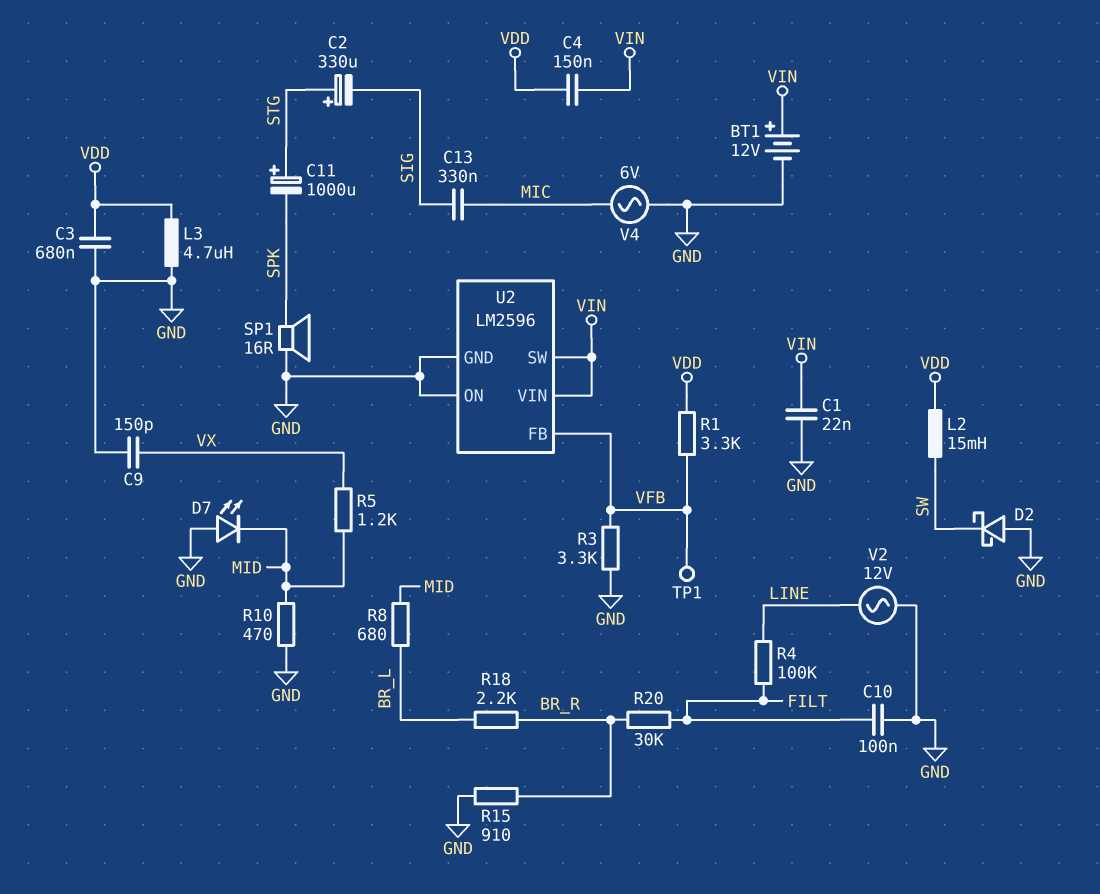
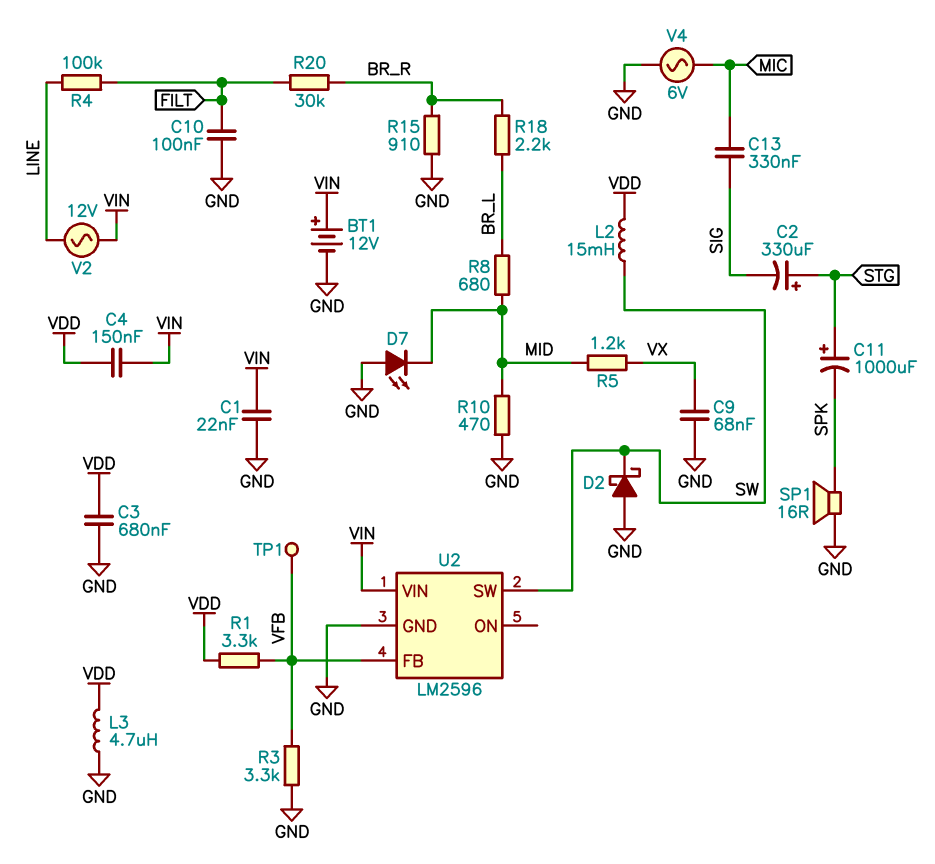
C9: 150pF (GND, VX) -> 68nF (GND, VX)
U2 pin ON: GND -> none
U2 pin SW: VIN -> SW
V2: AC 12V (GND, LINE) -> AC 12V (LINE, VIN)

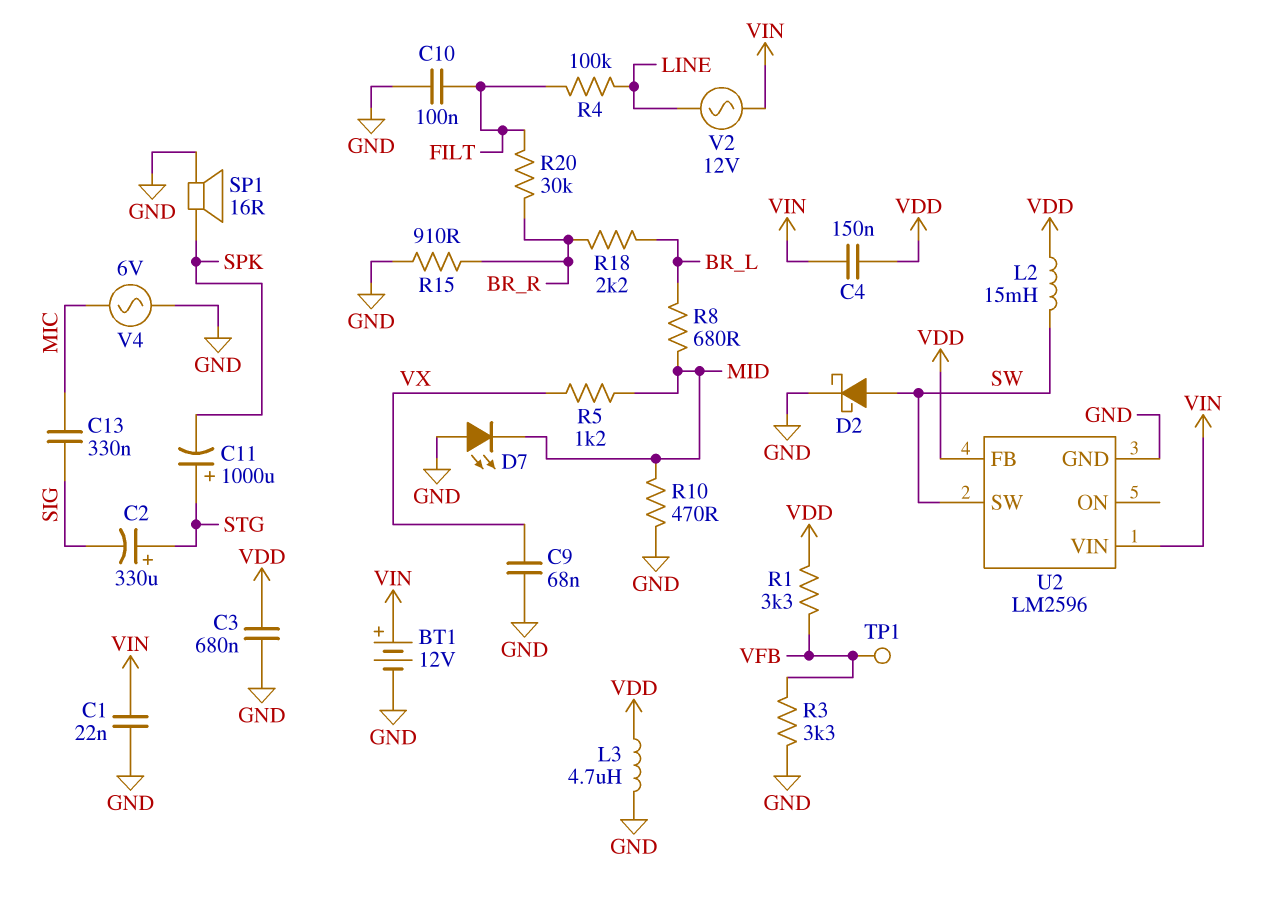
D2: schottky (A GND, K SW) -> schottky (A SW, K GND)
U2 pin FB: VFB -> VDD

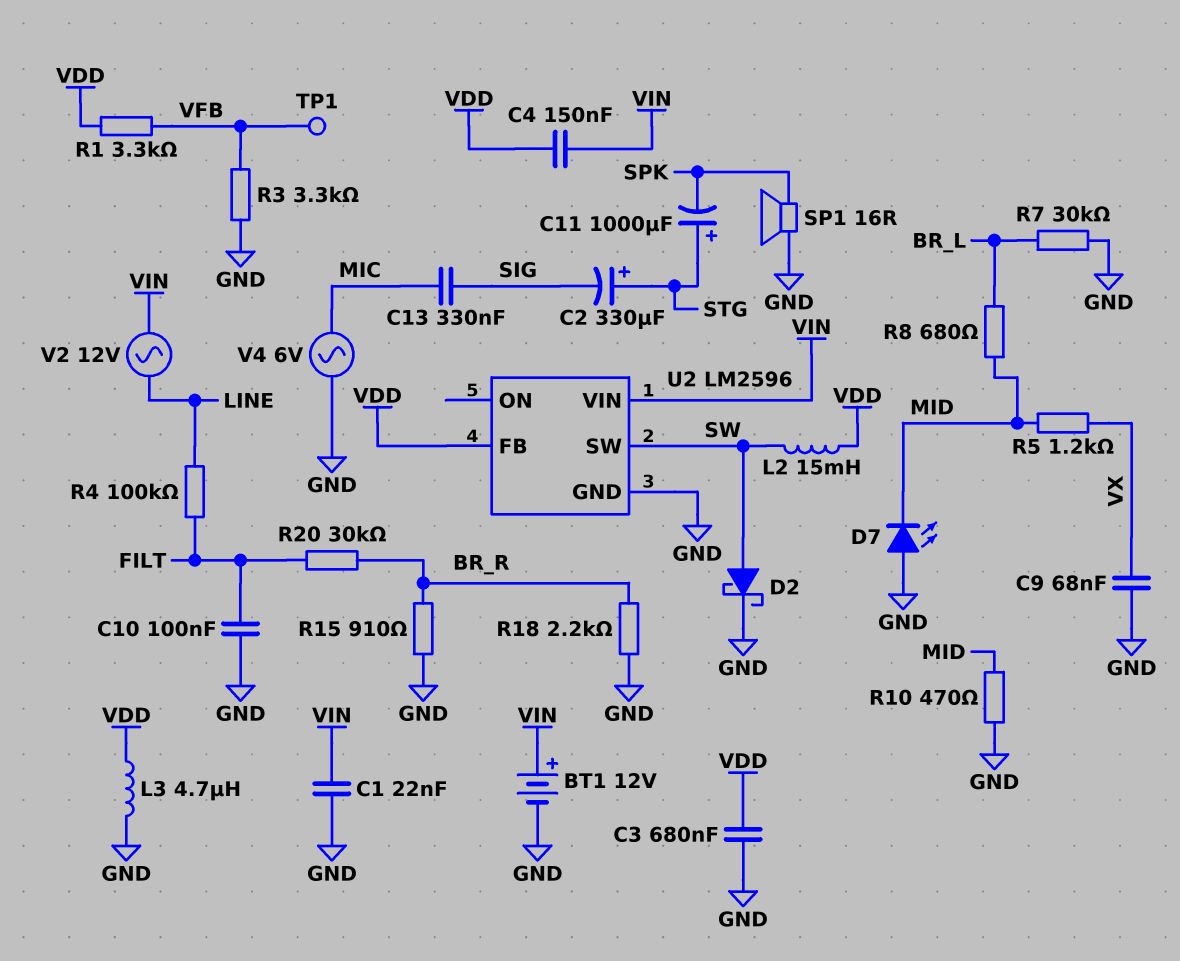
R7: none -> 30k (BR_L, GND)
R18: 2.2k (BR_L, BR_R) -> 2.2k (BR_R, GND)

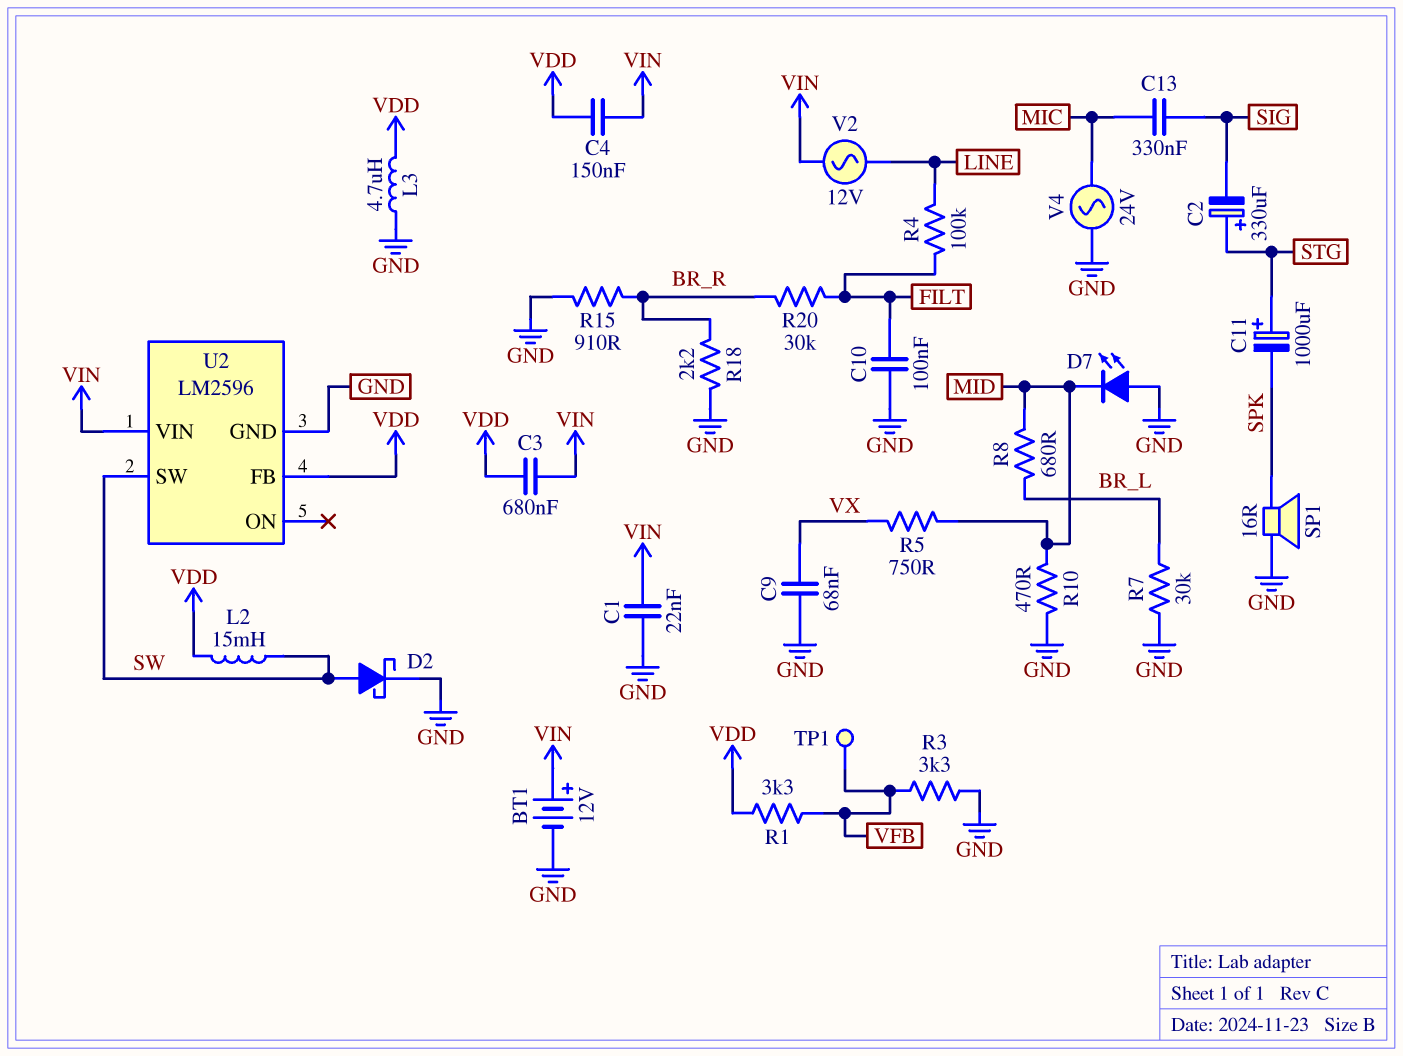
C3: 680nF (GND, VDD) -> 680nF (VDD, VIN)
R5: 1.2k (MID, VX) -> 750 (MID, VX)
V4: AC 6V (GND, MIC) -> AC 24V (GND, MIC)

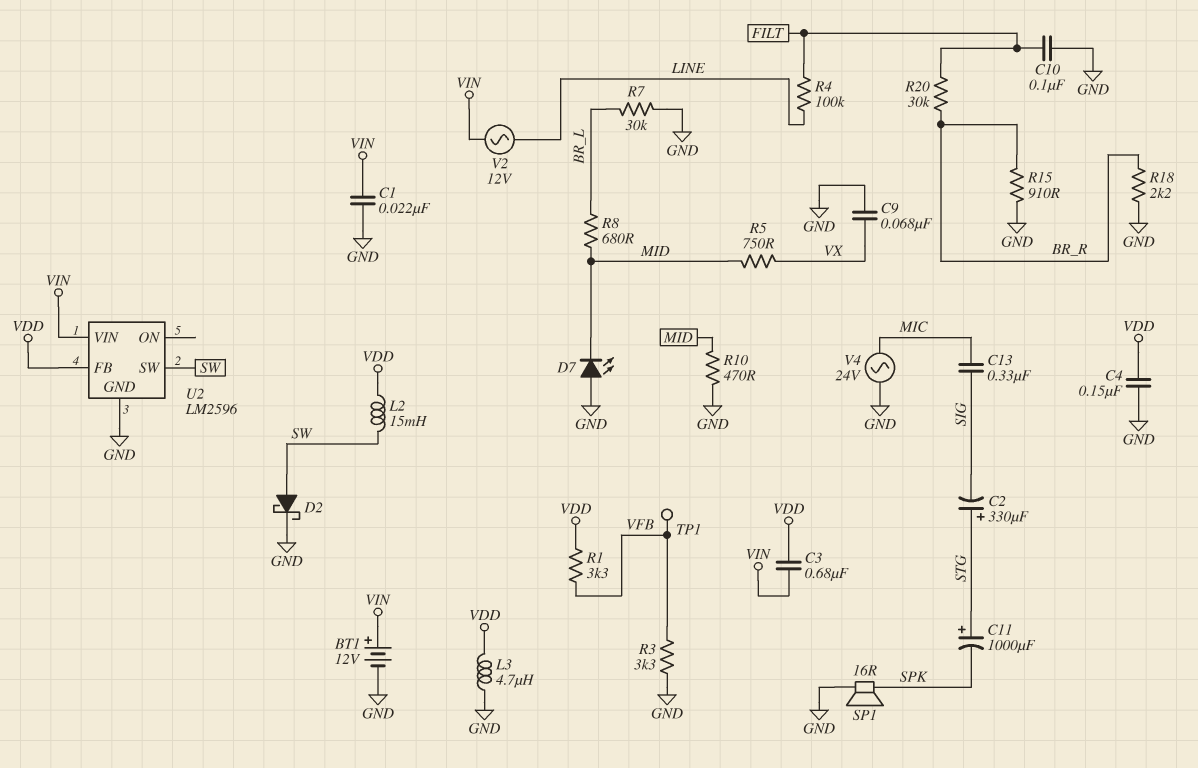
C4: 150nF (VDD, VIN) -> 150nF (GND, VDD)

